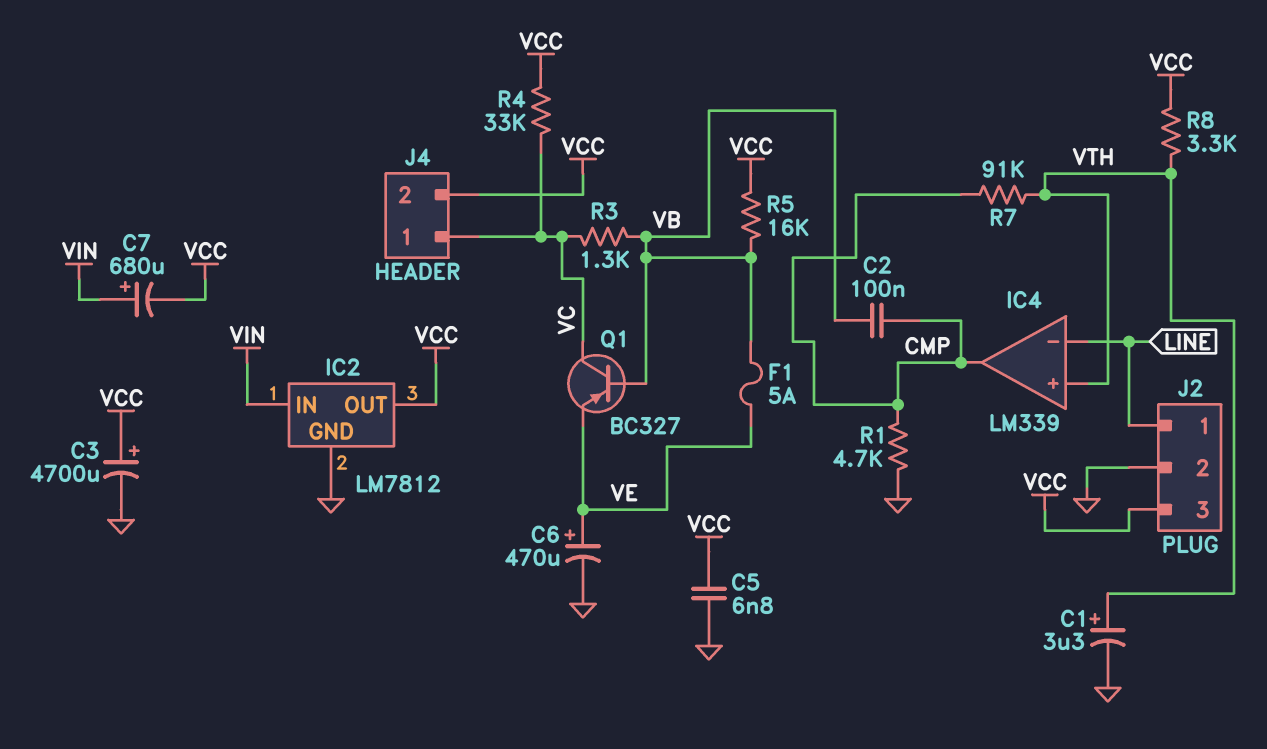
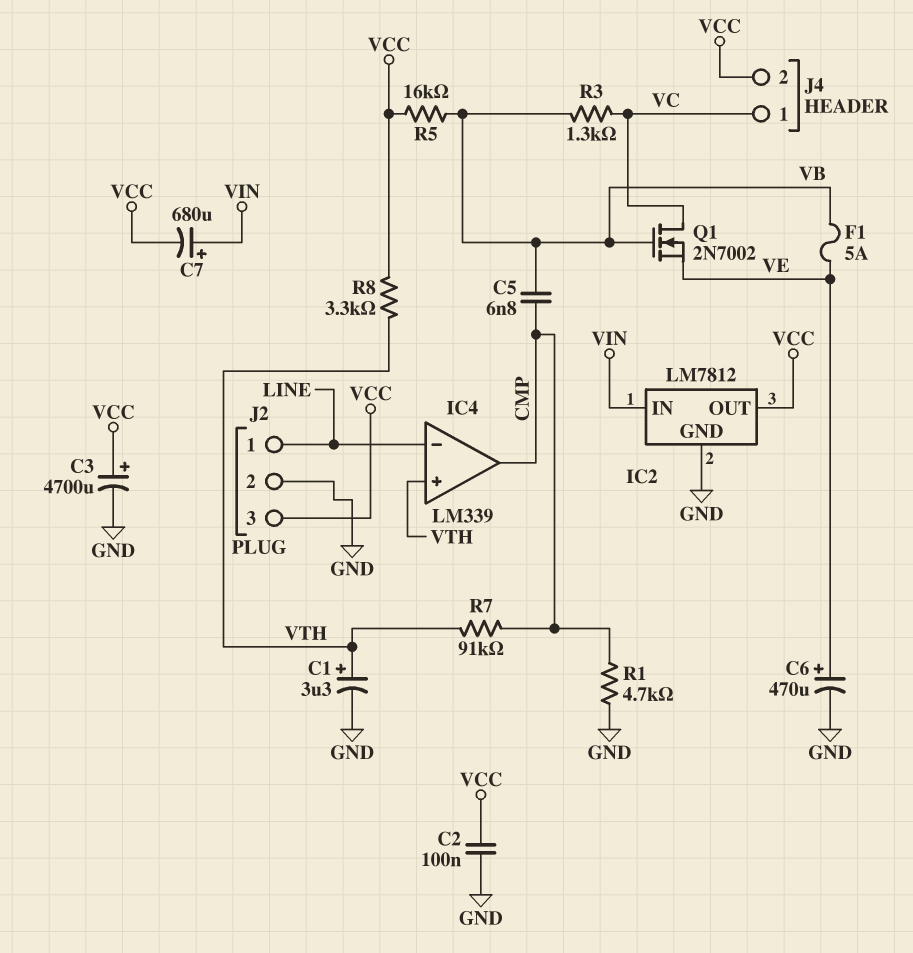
C2: 100nF (CMP, VB) -> 100nF (GND, VCC)
C5: 6.8nF (GND, VCC) -> 6.8nF (CMP, VB)
Q1: PNP BC327 (B VB, C VC, E VE) -> NMOS 2N7002 (G VB, D VC, S VE)
R4: 33k (VC, VCC) -> none

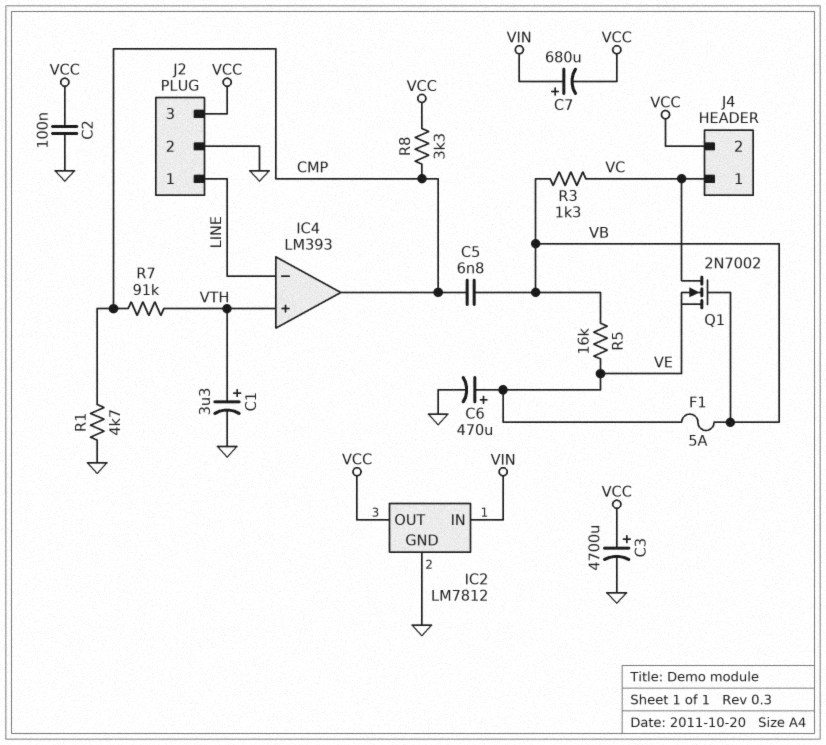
IC4: LM339 -> LM393
R5: 16k (VB, VCC) -> 16k (VB, VE)
R8: 3.3k (VCC, VTH) -> 3.3k (CMP, VCC)

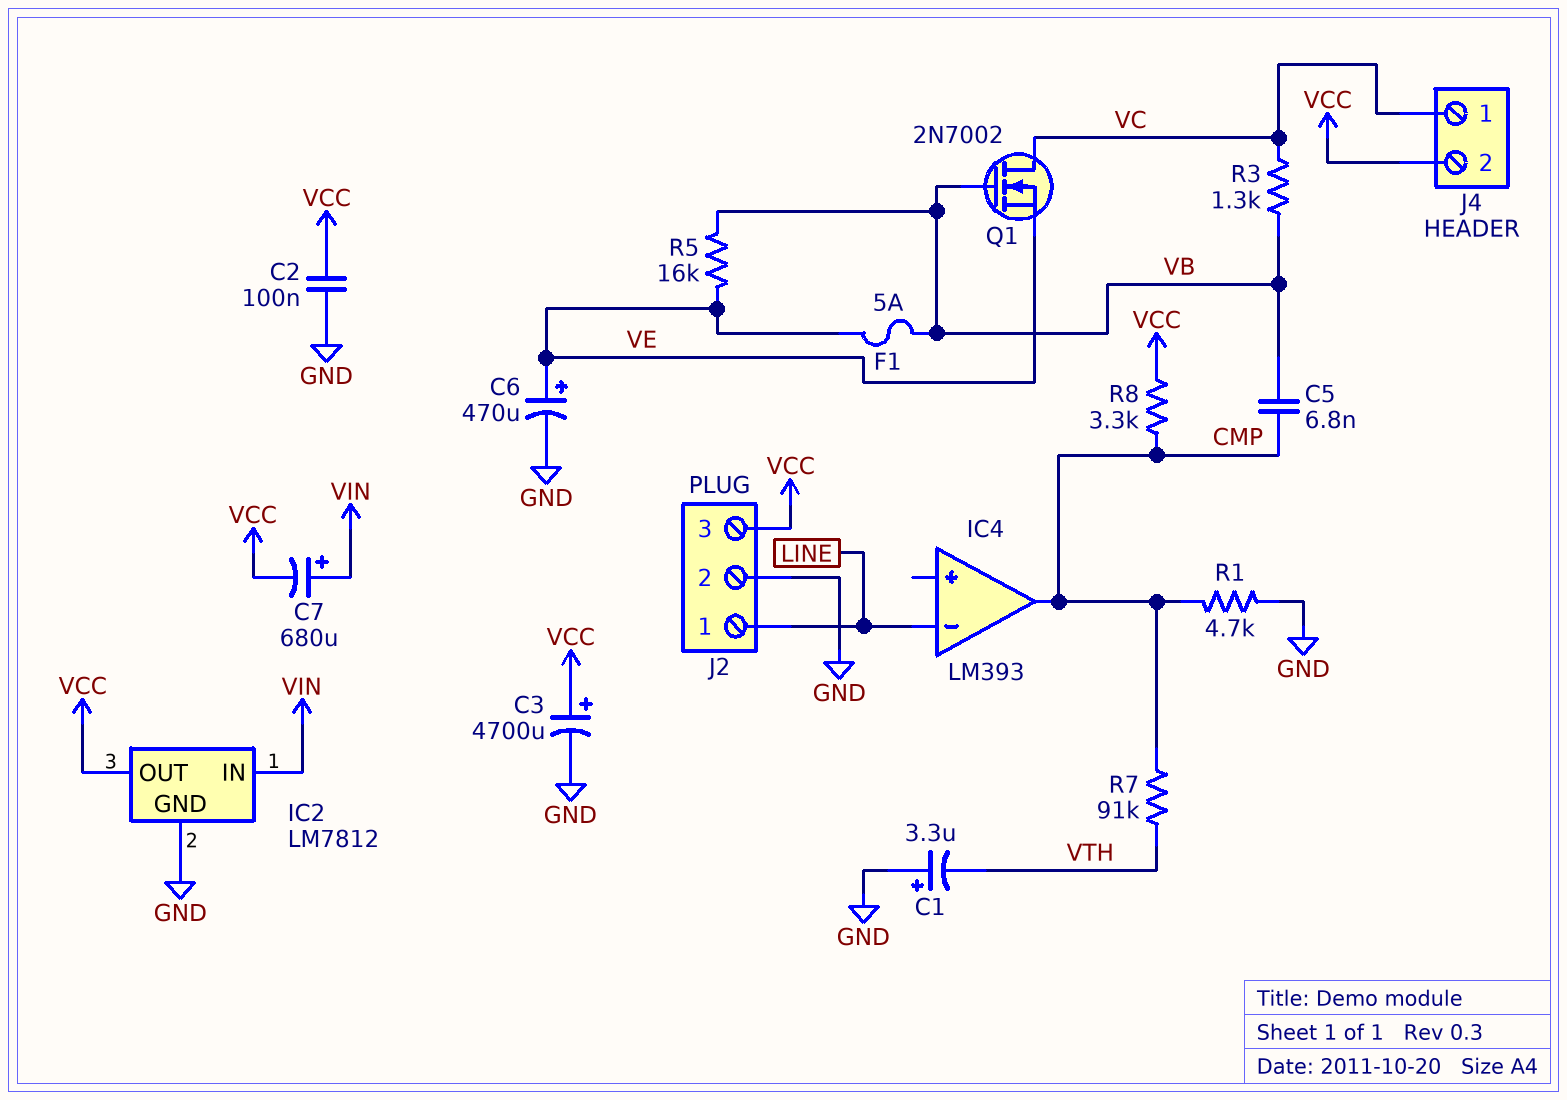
C1: 3.3uF (plus VTH, minus GND) -> 3.3uF (plus GND, minus VTH)
IC4 pin in+: VTH -> none

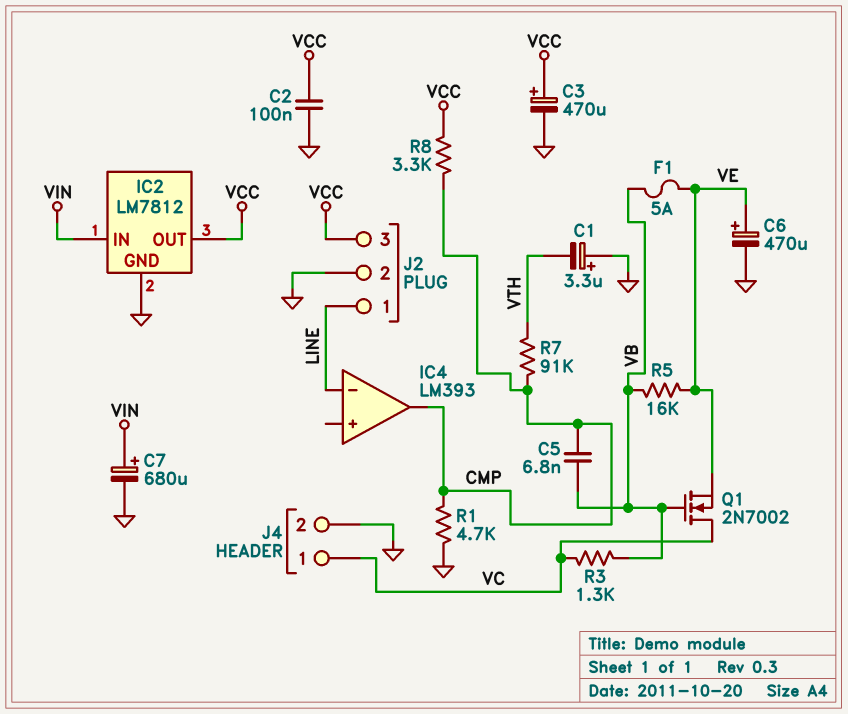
C3: 4700uF (plus VCC, minus GND) -> 470uF (plus VCC, minus GND)
C7: 680uF (plus VIN, minus VCC) -> 680uF (plus VIN, minus GND)
J4 pin 2: VCC -> GND

